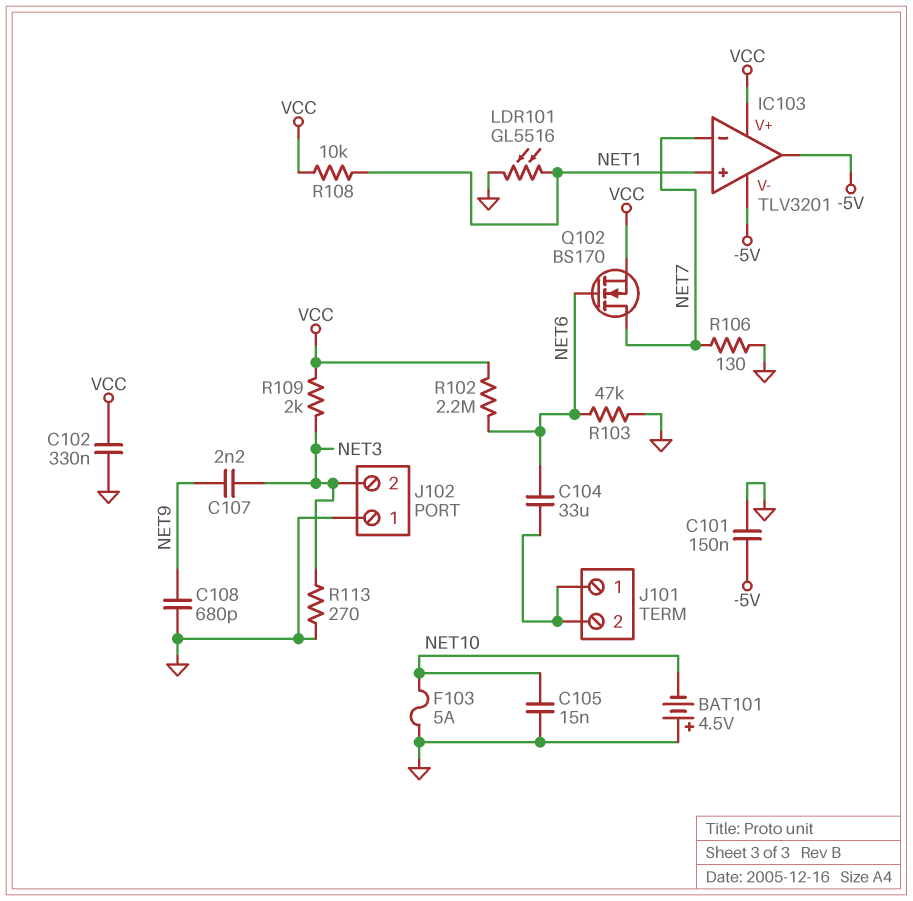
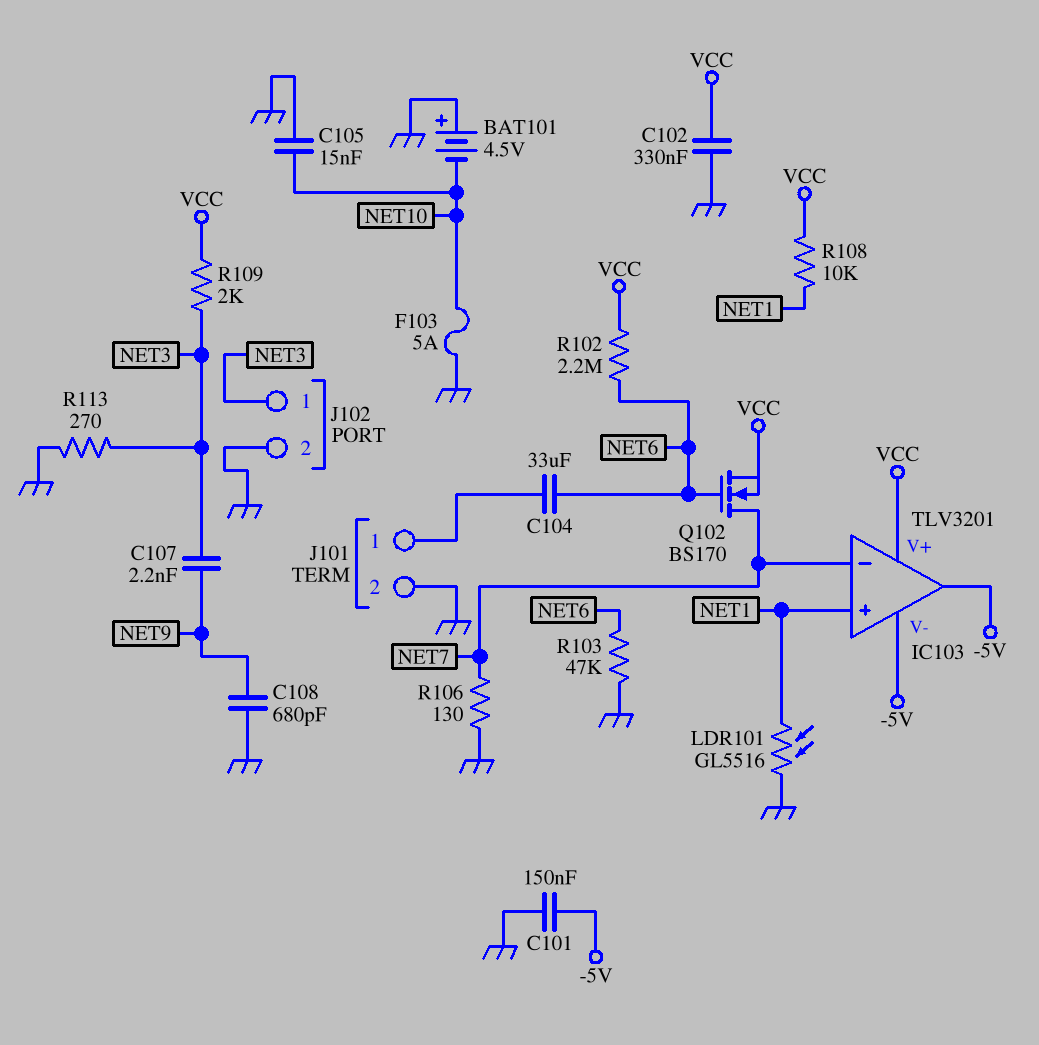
J101 pin 2: J101/1 -> GND
J102 pin 1: GND -> NET3
J102 pin 2: NET3 -> GND

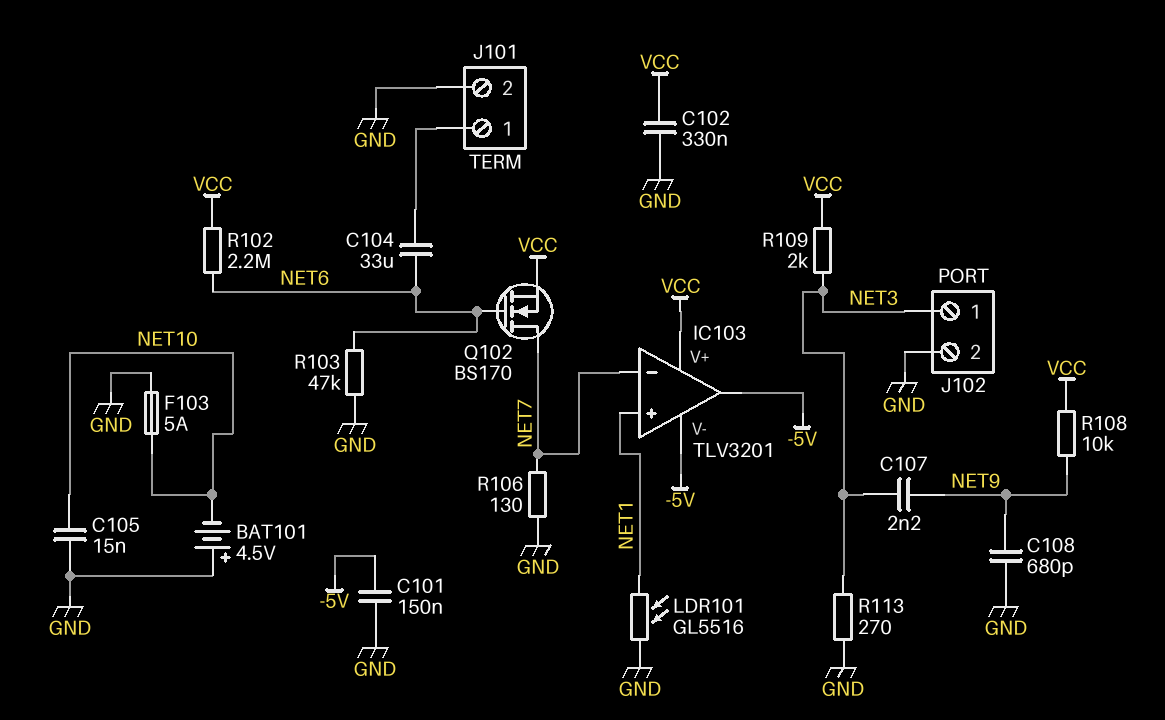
R108: 10k (NET1, VCC) -> 10k (NET9, VCC)

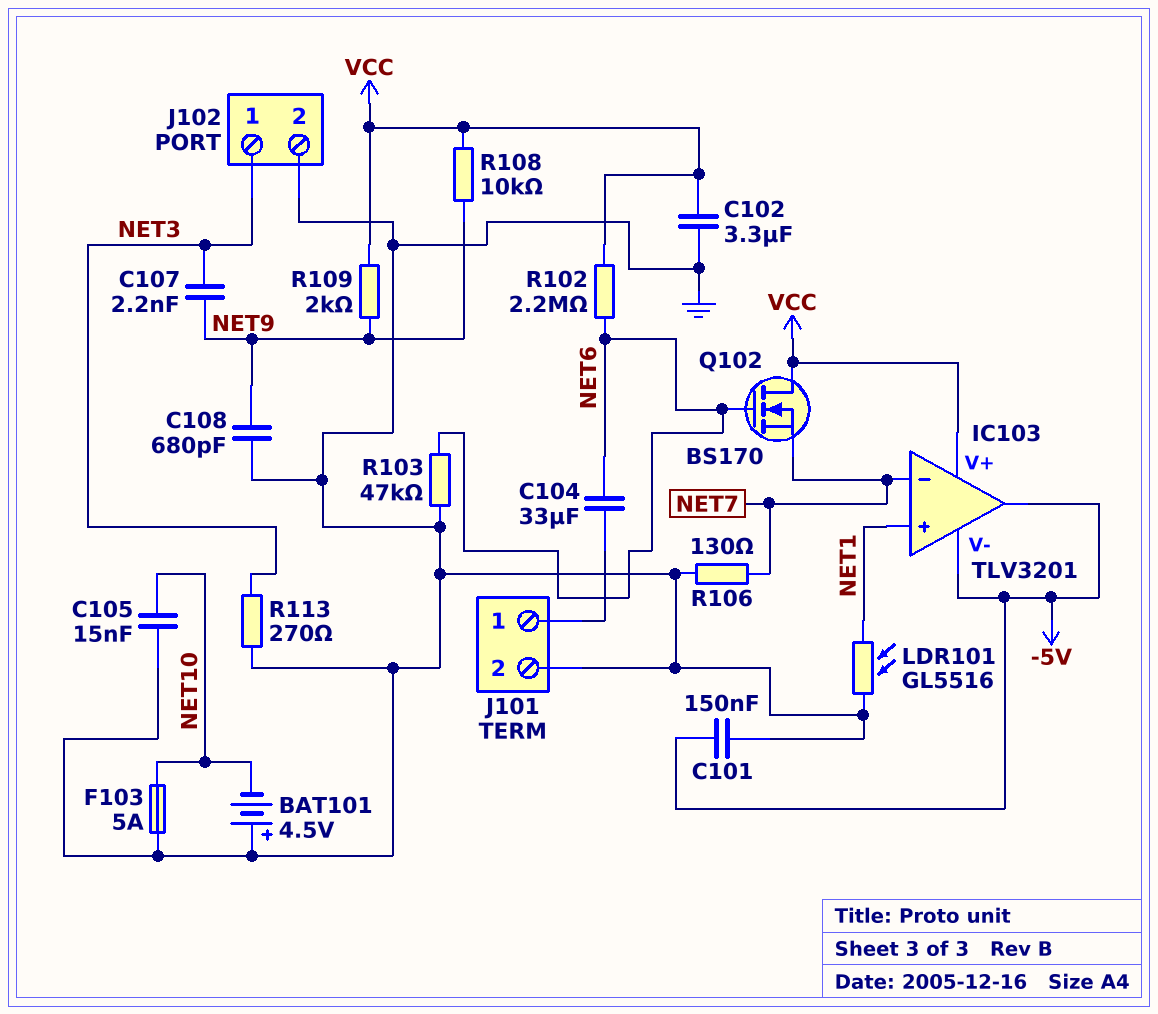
C102: 330nF (GND, VCC) -> 3.3uF (GND, VCC)
Q102: NMOS BS170 (G NET6, D NET7, S VCC) -> NMOS BS170 (G NET6, D VCC, S NET7)
R109: 2k (NET3, VCC) -> 2k (NET9, VCC)

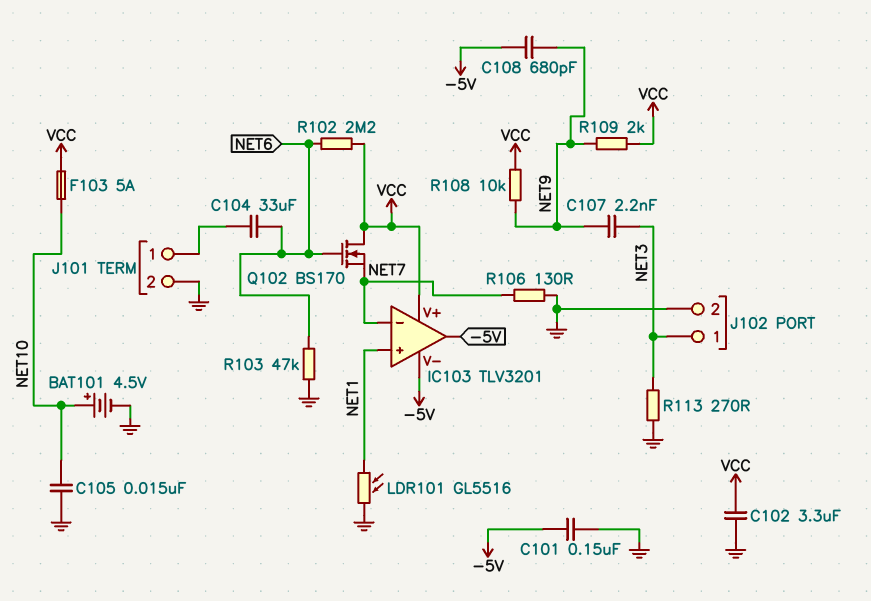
BAT101: 4.5V (plus GND, minus NET10) -> 4.5V (plus NET10, minus GND)
C108: 680pF (GND, NET9) -> 680pF (-5V, NET9)
F103: 5A (GND, NET10) -> 5A (NET10, VCC)

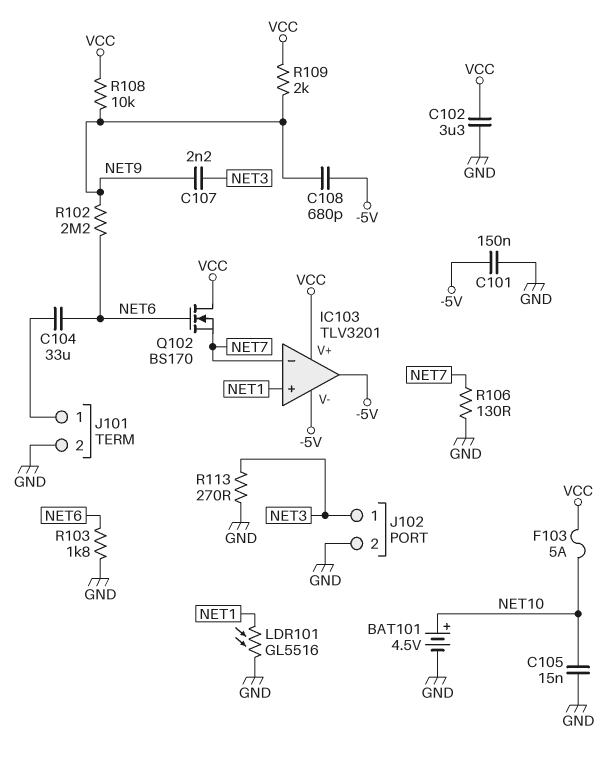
R102: 2.2M (NET6, VCC) -> 2.2M (NET6, NET9)
R103: 47k (GND, NET6) -> 1.8k (GND, NET6)

